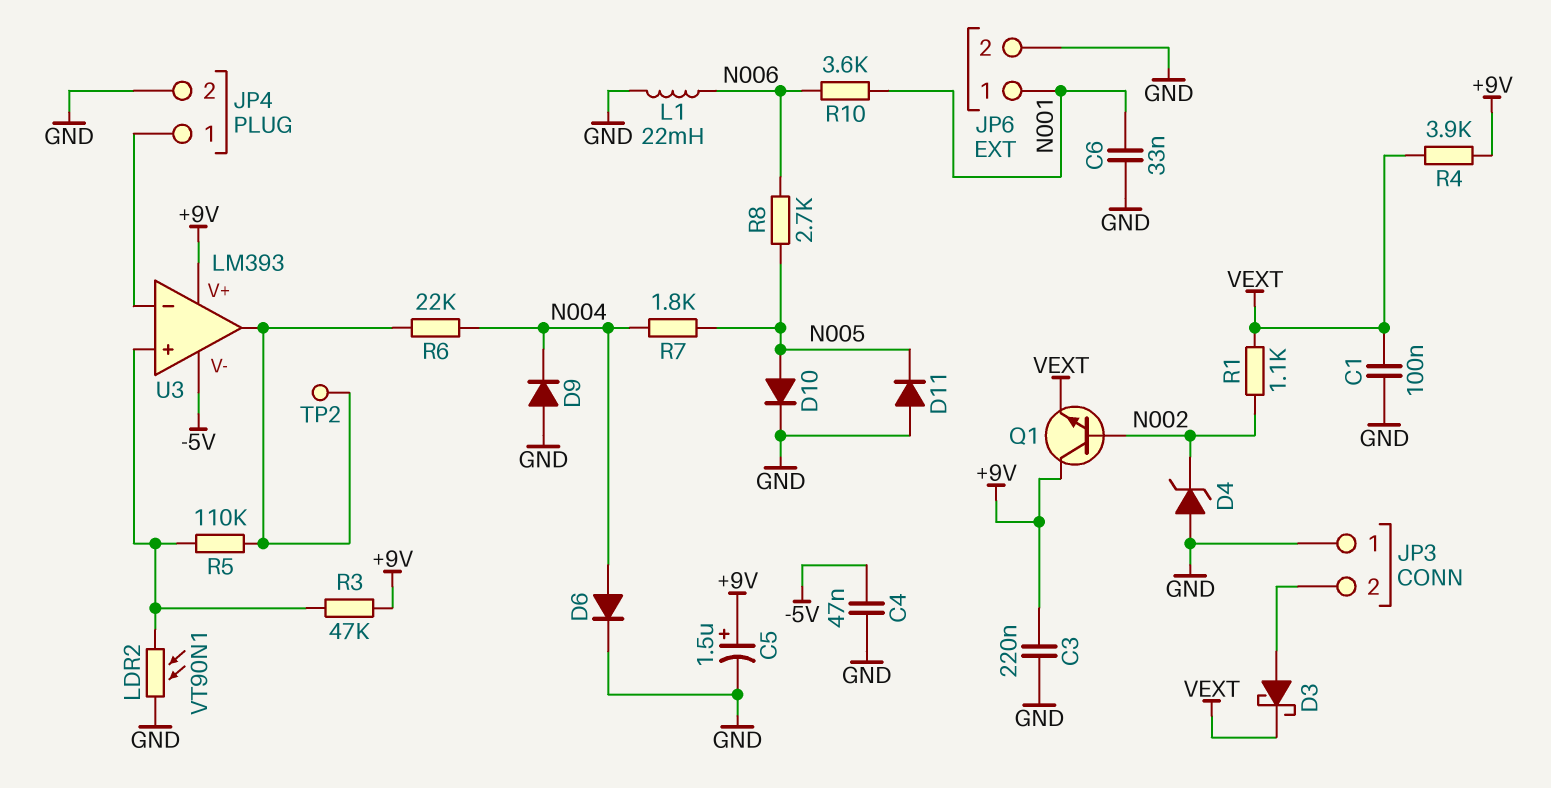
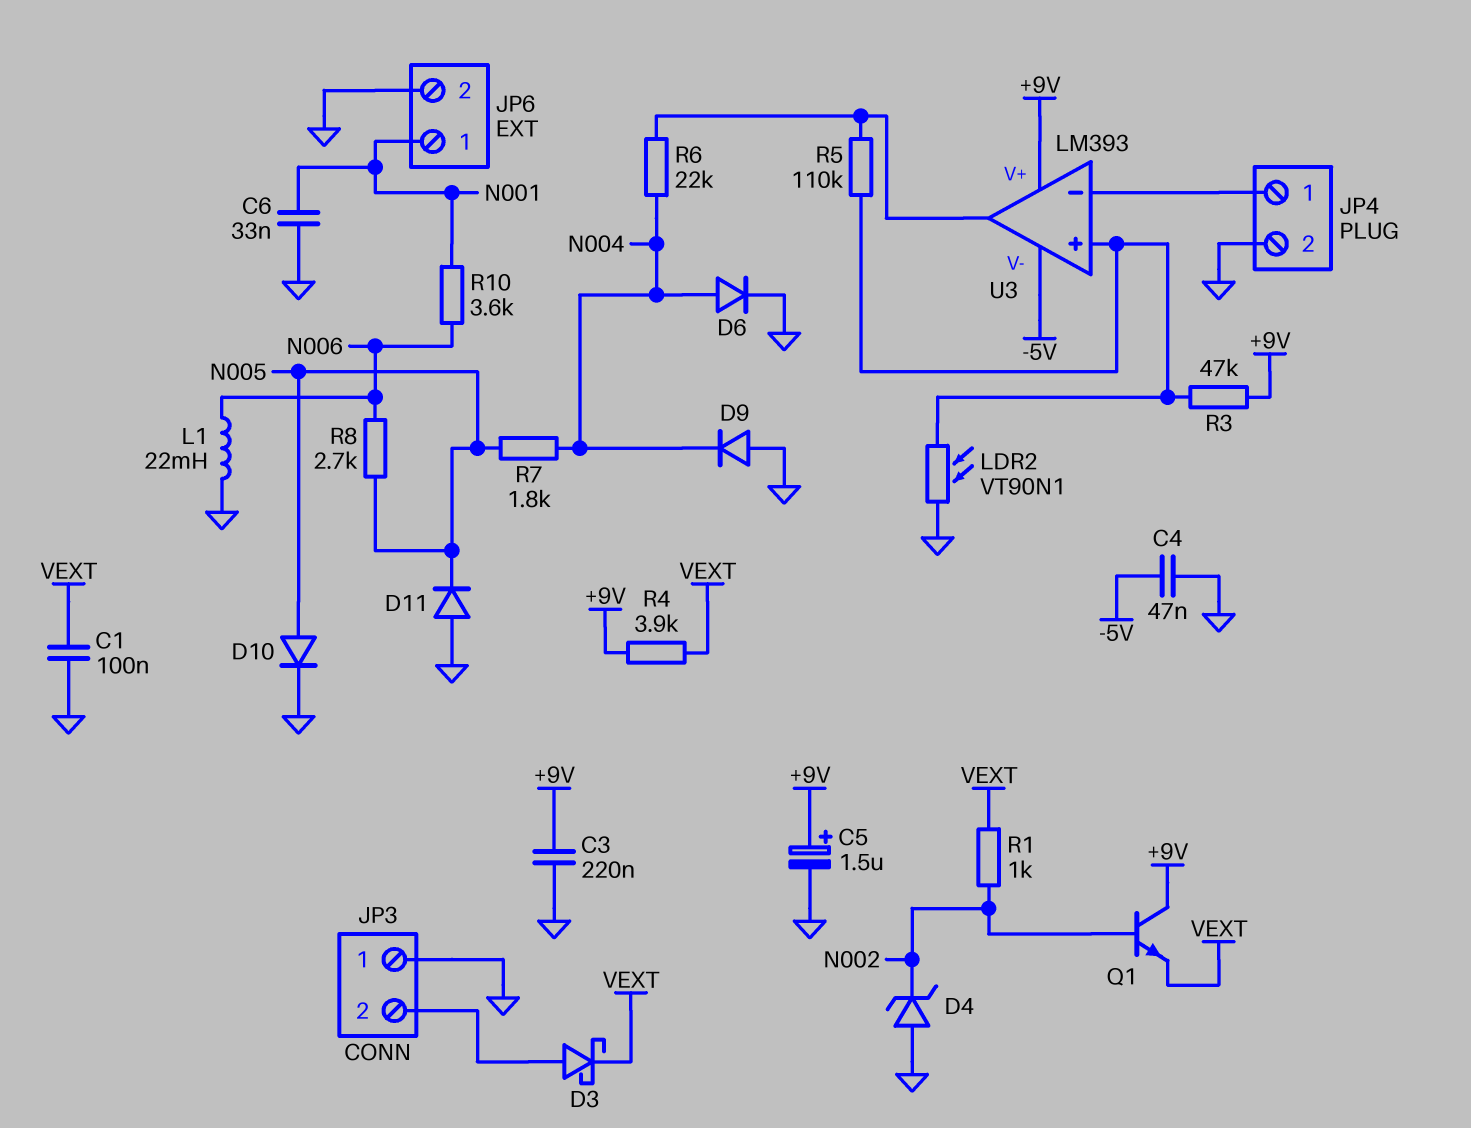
R1: 1.1k (N002, VEXT) -> 1k (N002, VEXT)
TP2: test point (U3/out) -> none

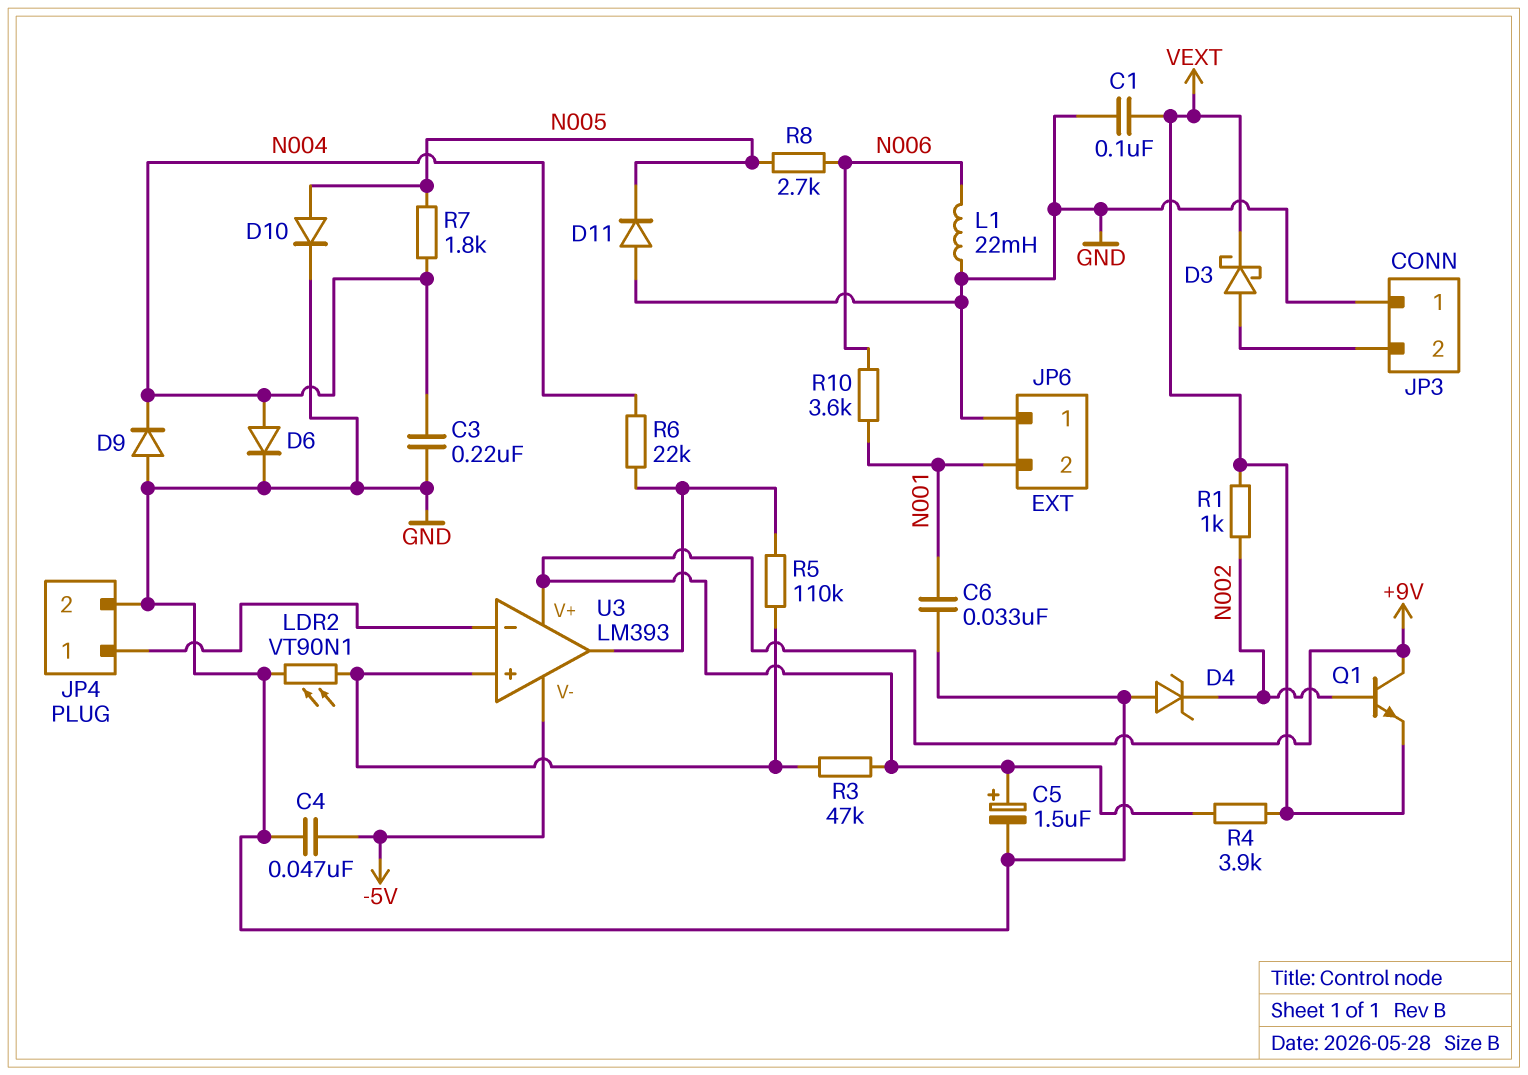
C3: 220nF (+9V, GND) -> 220nF (GND, N004)
JP6 pin 1: N001 -> GND
JP6 pin 2: GND -> N001

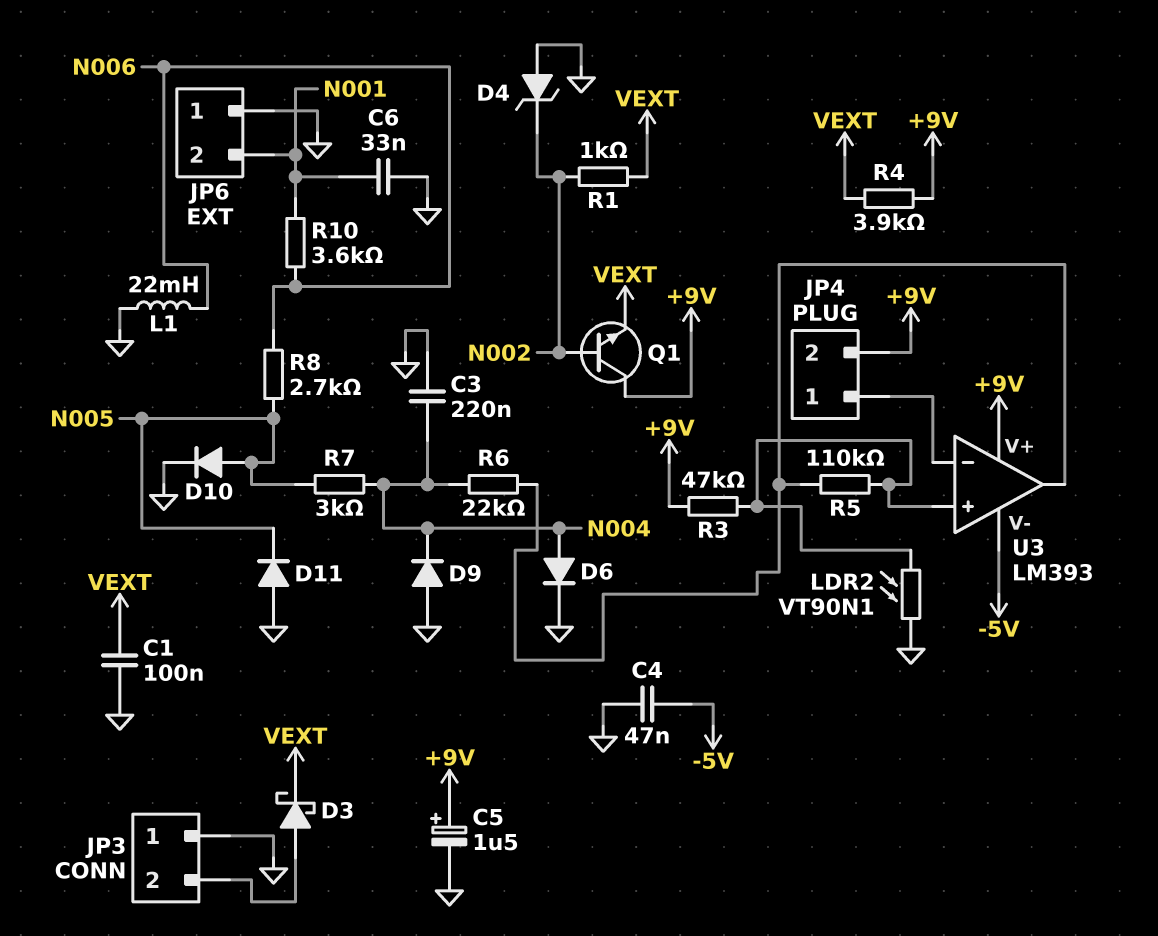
JP4 pin 2: GND -> +9V
R7: 1.8k (N004, N005) -> 3k (N004, N005)

